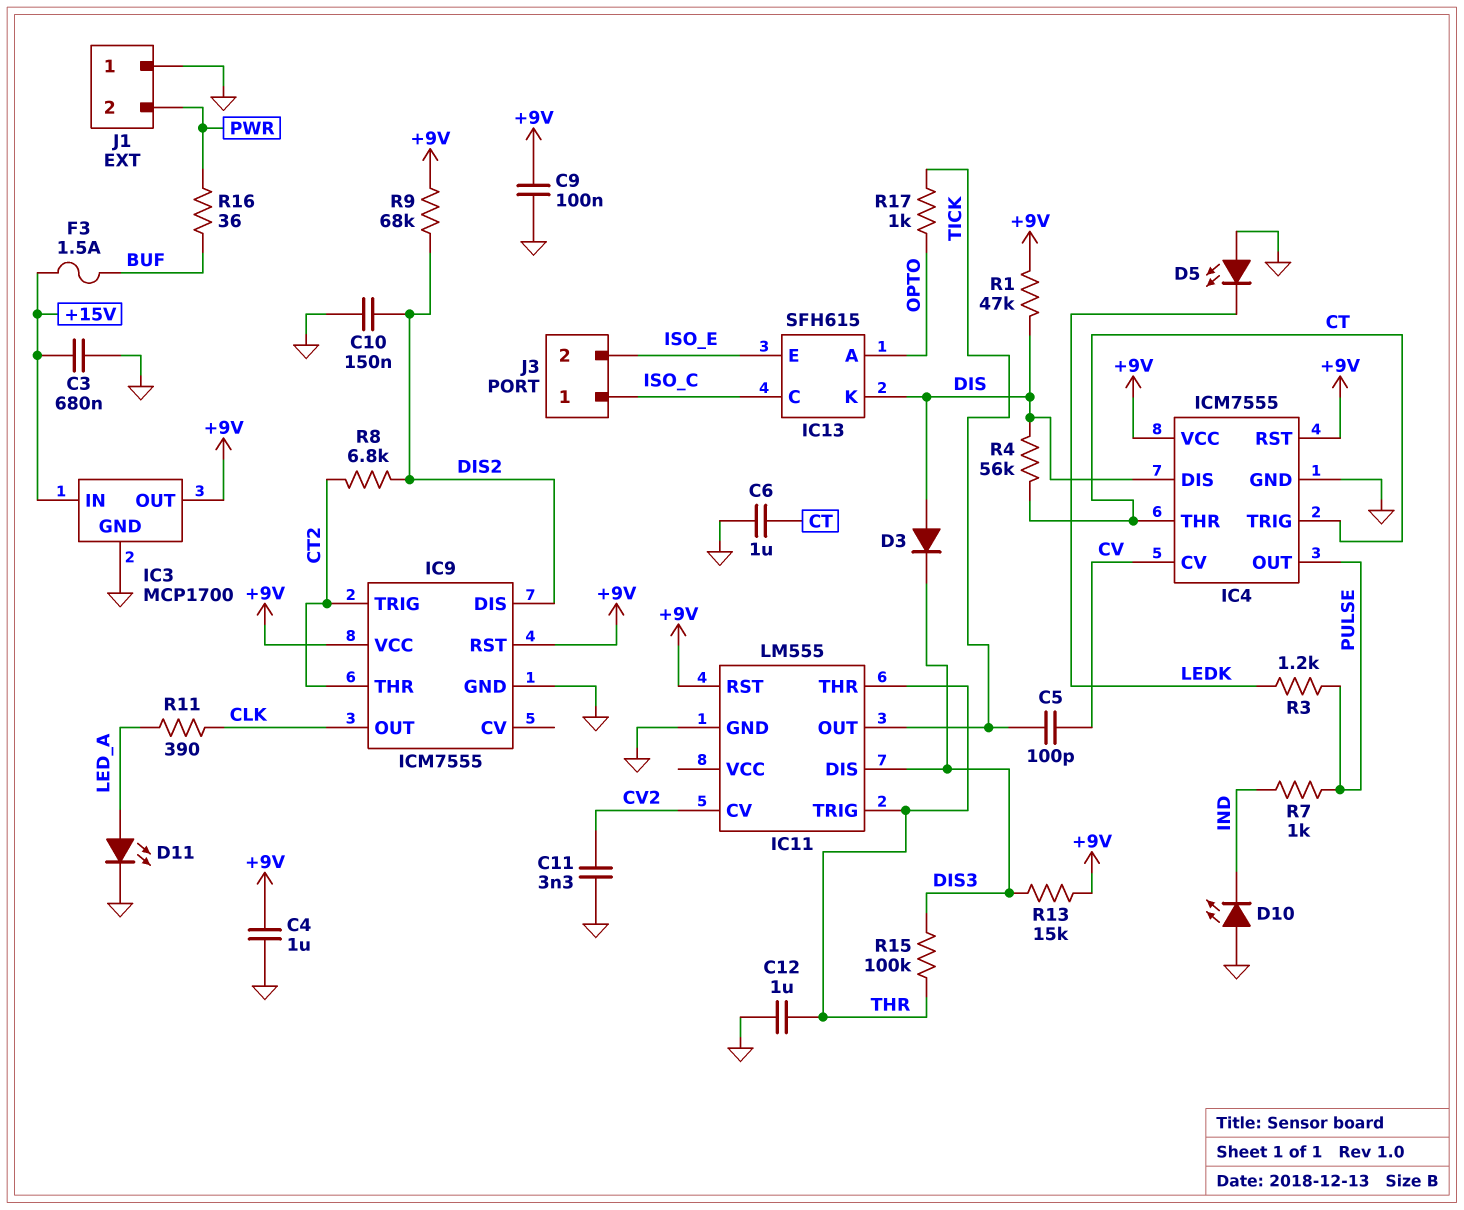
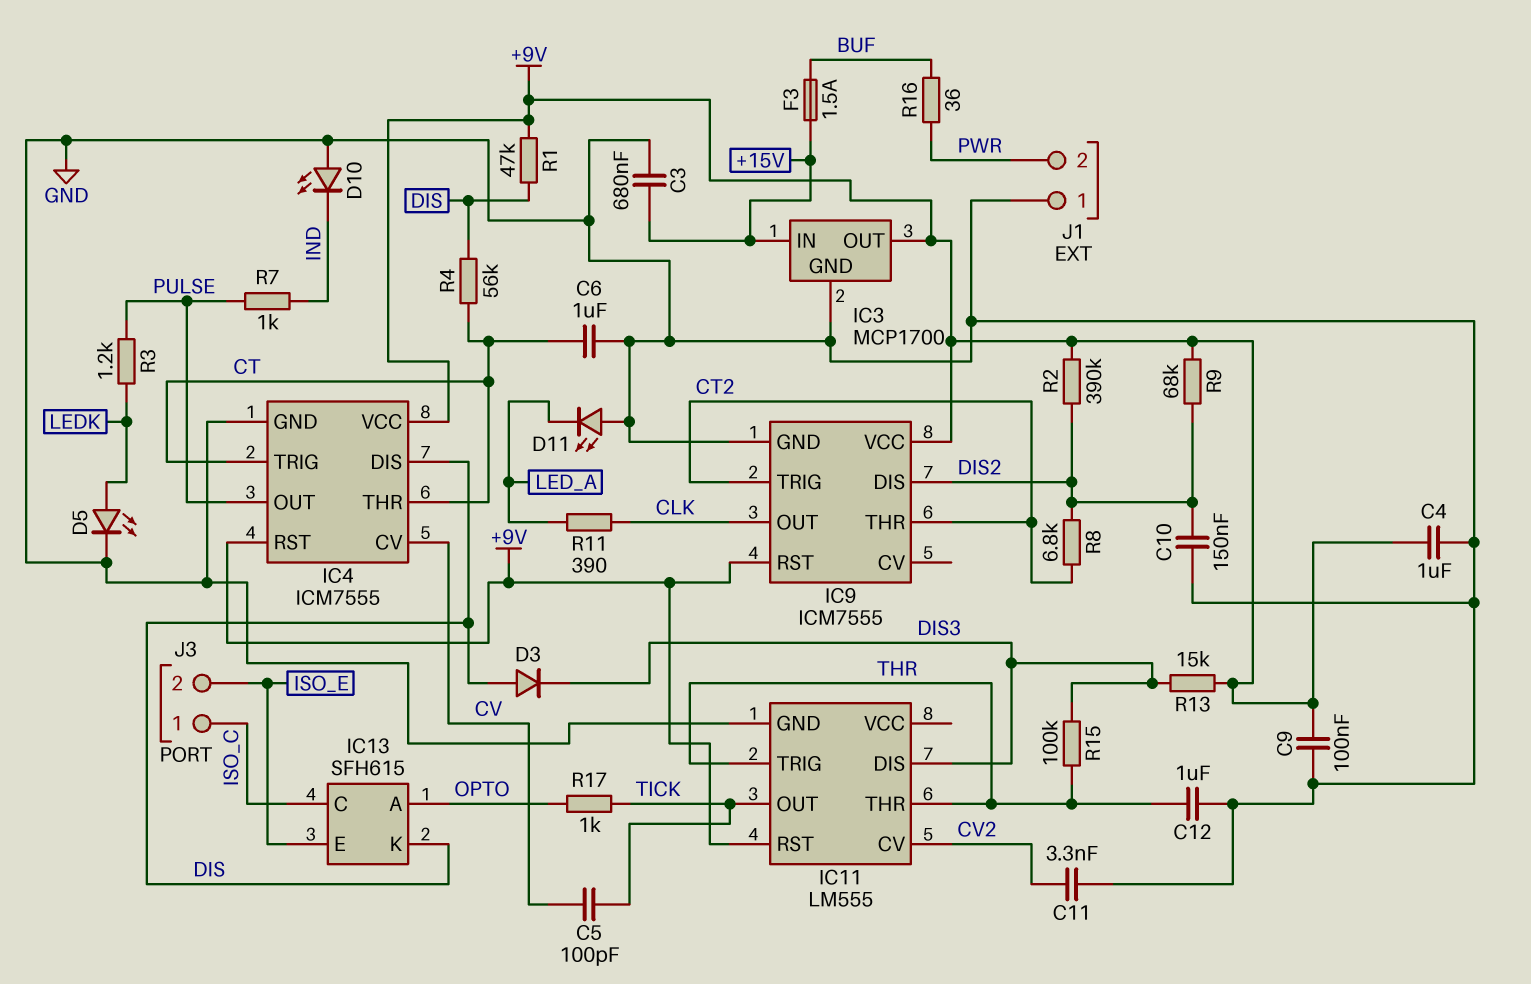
D5: LED (A GND, K LEDK) -> LED (A LEDK, K GND)
D11: LED (A LED_A, K GND) -> LED (A GND, K LED_A)
R2: none -> 390k (+9V, DIS2)

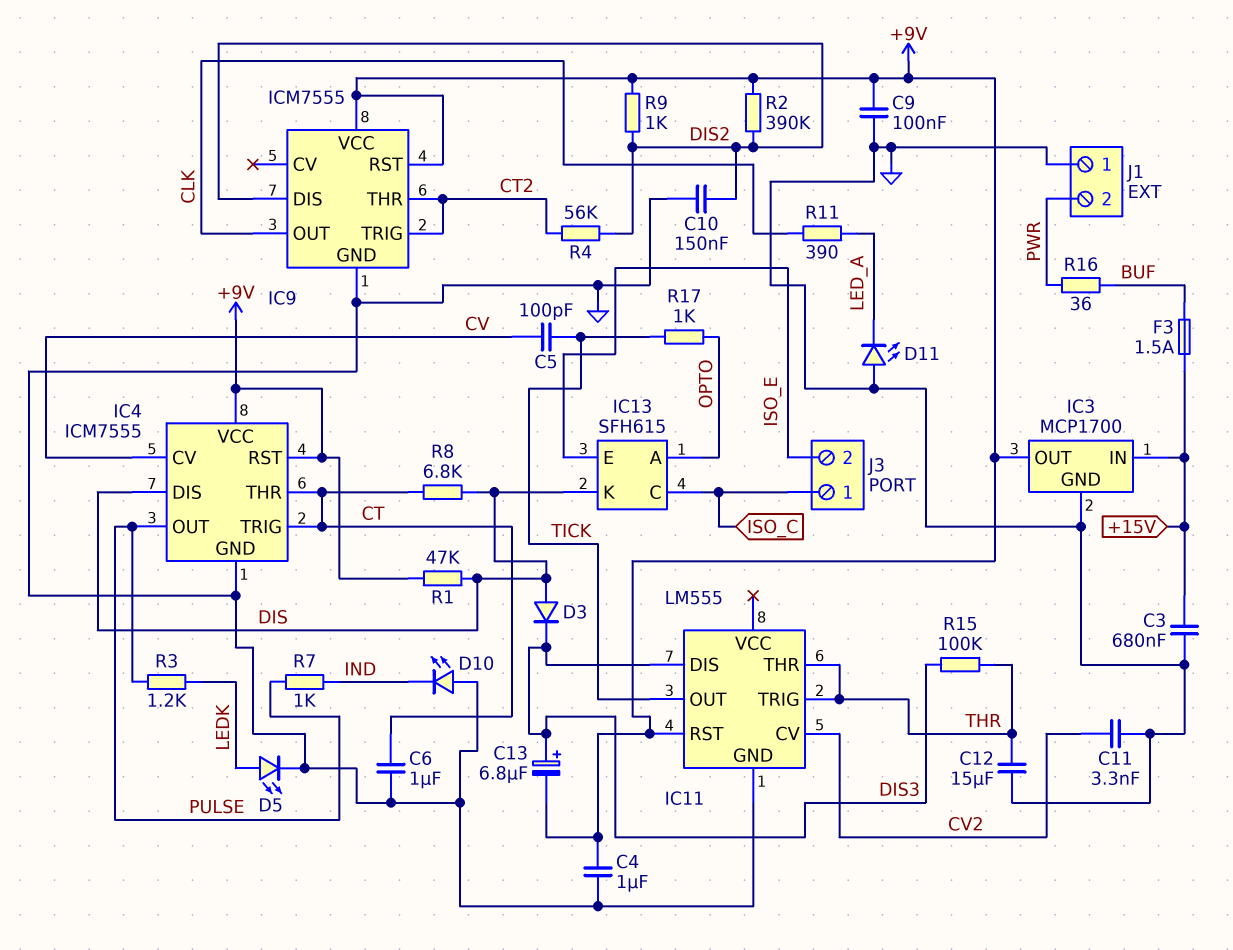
C12: 1uF (GND, THR) -> 15uF (GND, THR)
C13: none -> 6.8uF (plus DIS3, minus +9V)
R4: 56k (CT, DIS) -> 56k (CT2, DIS2)
R8: 6.8k (CT2, DIS2) -> 6.8k (CT, DIS)
R9: 68k (+9V, DIS2) -> 1k (+9V, DIS2)
R13: 15k (+9V, DIS3) -> none

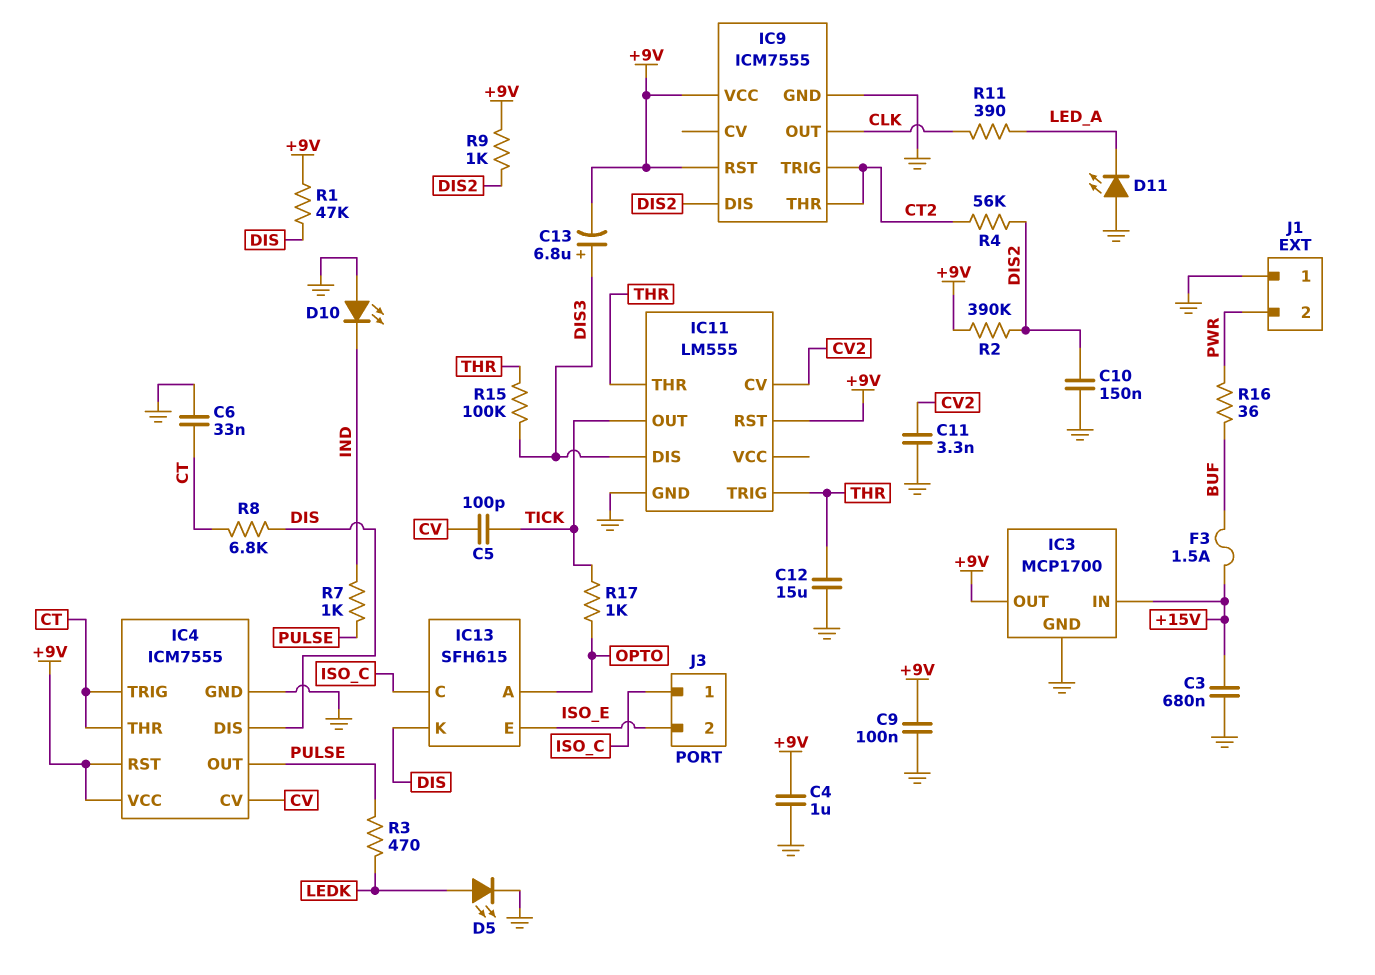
C6: 1uF (CT, GND) -> 33nF (CT, GND)
D3: diode (A DIS, K DIS3) -> none
R3: 1.2k (LEDK, PULSE) -> 470 (LEDK, PULSE)

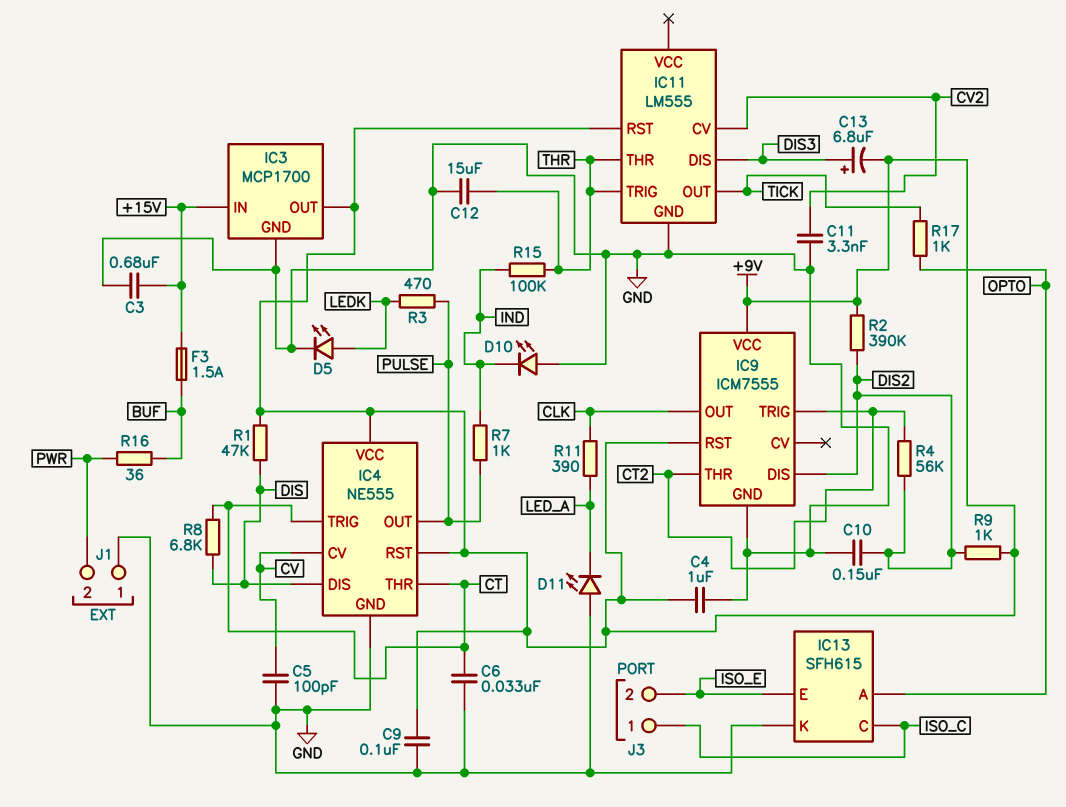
C5: 100pF (CV, TICK) -> 100pF (CV, GND)
IC4: ICM7555 -> NE555
IC13 pin K: DIS -> GND
R15: 100k (DIS3, THR) -> 100k (IND, THR)

